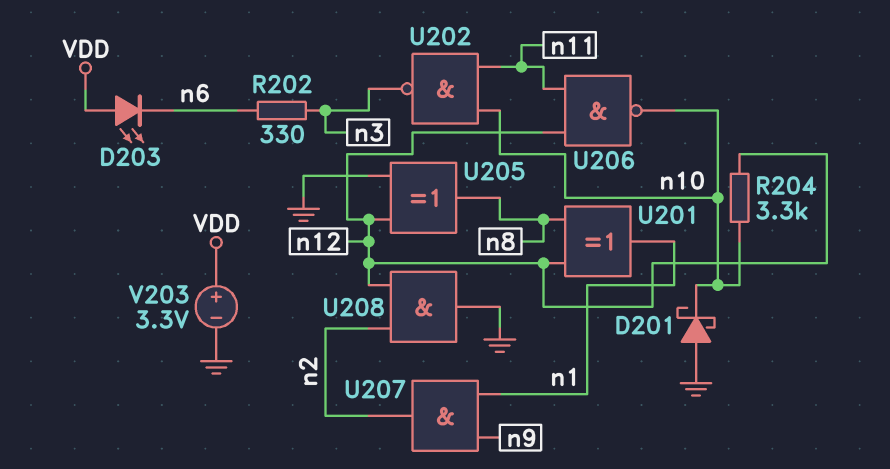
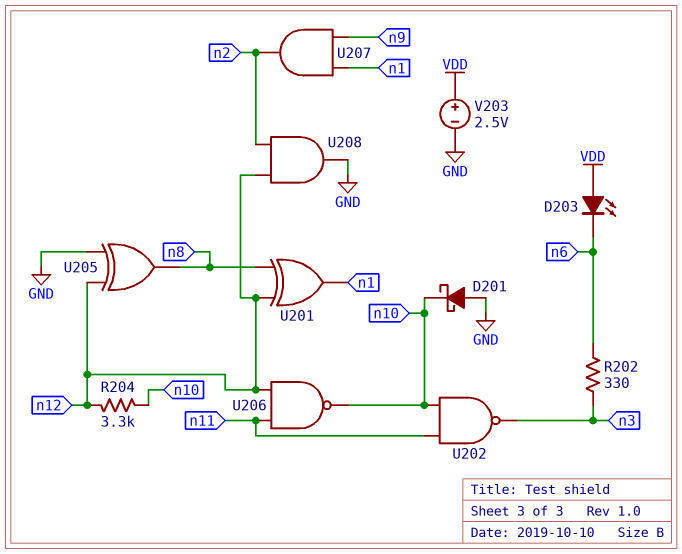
V203: 3.3V (plus VDD, minus GND) -> 2.5V (plus VDD, minus GND)

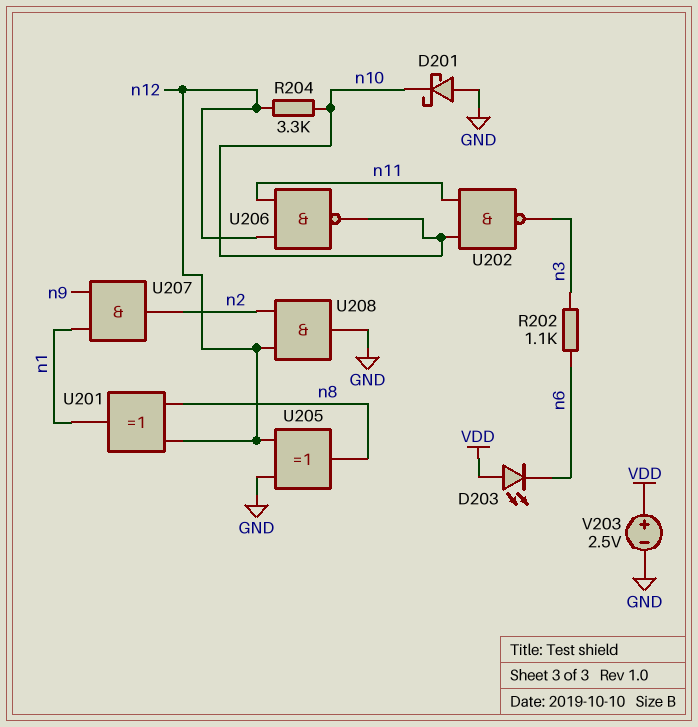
R202: 330 (n3, n6) -> 1.1k (n3, n6)

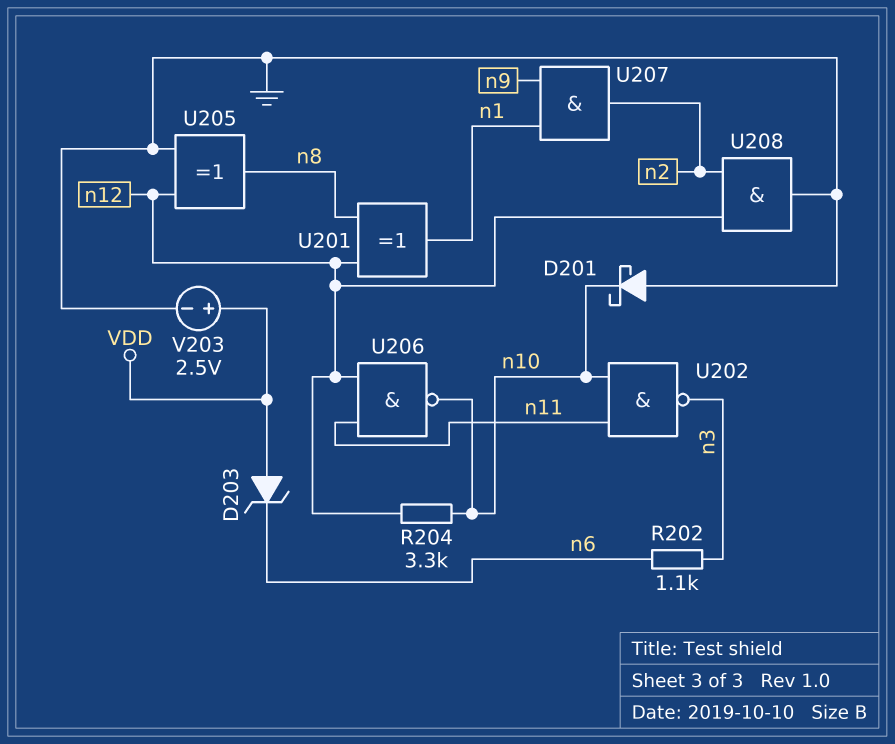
D203: LED (A VDD, K n6) -> zener (A VDD, K n6)

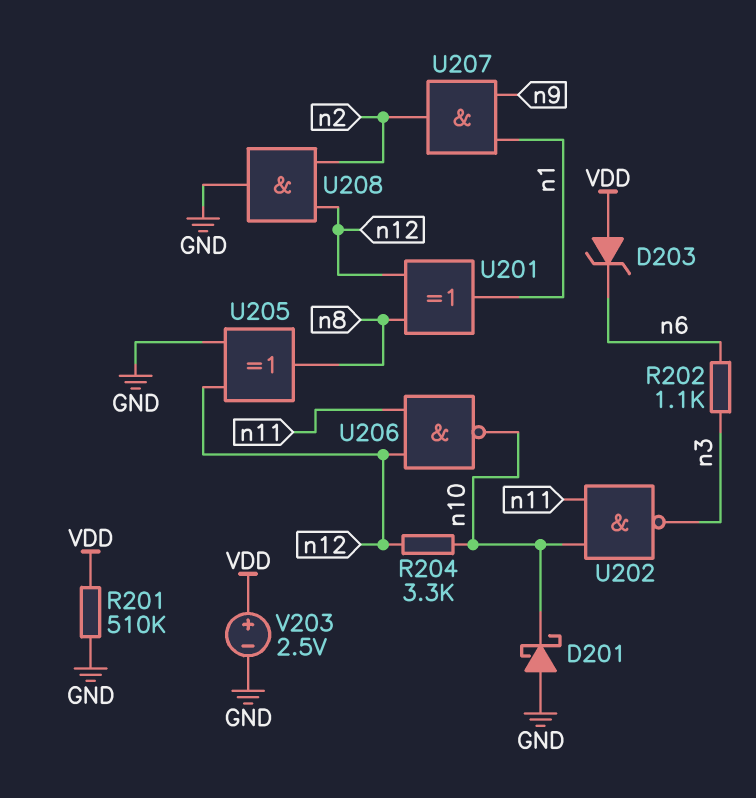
R201: none -> 510k (GND, VDD)

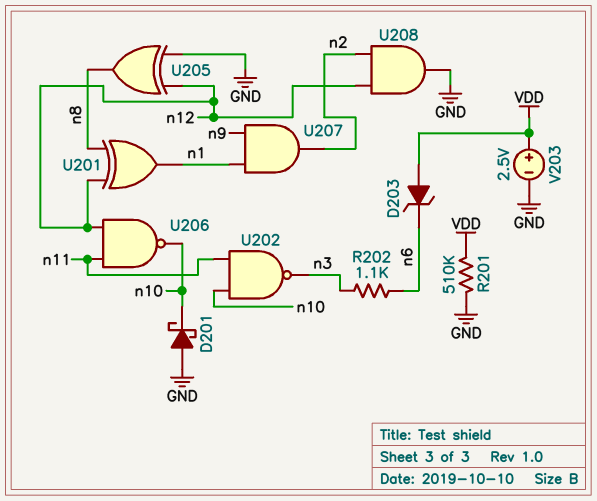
R204: 3.3k (n10, n12) -> none

